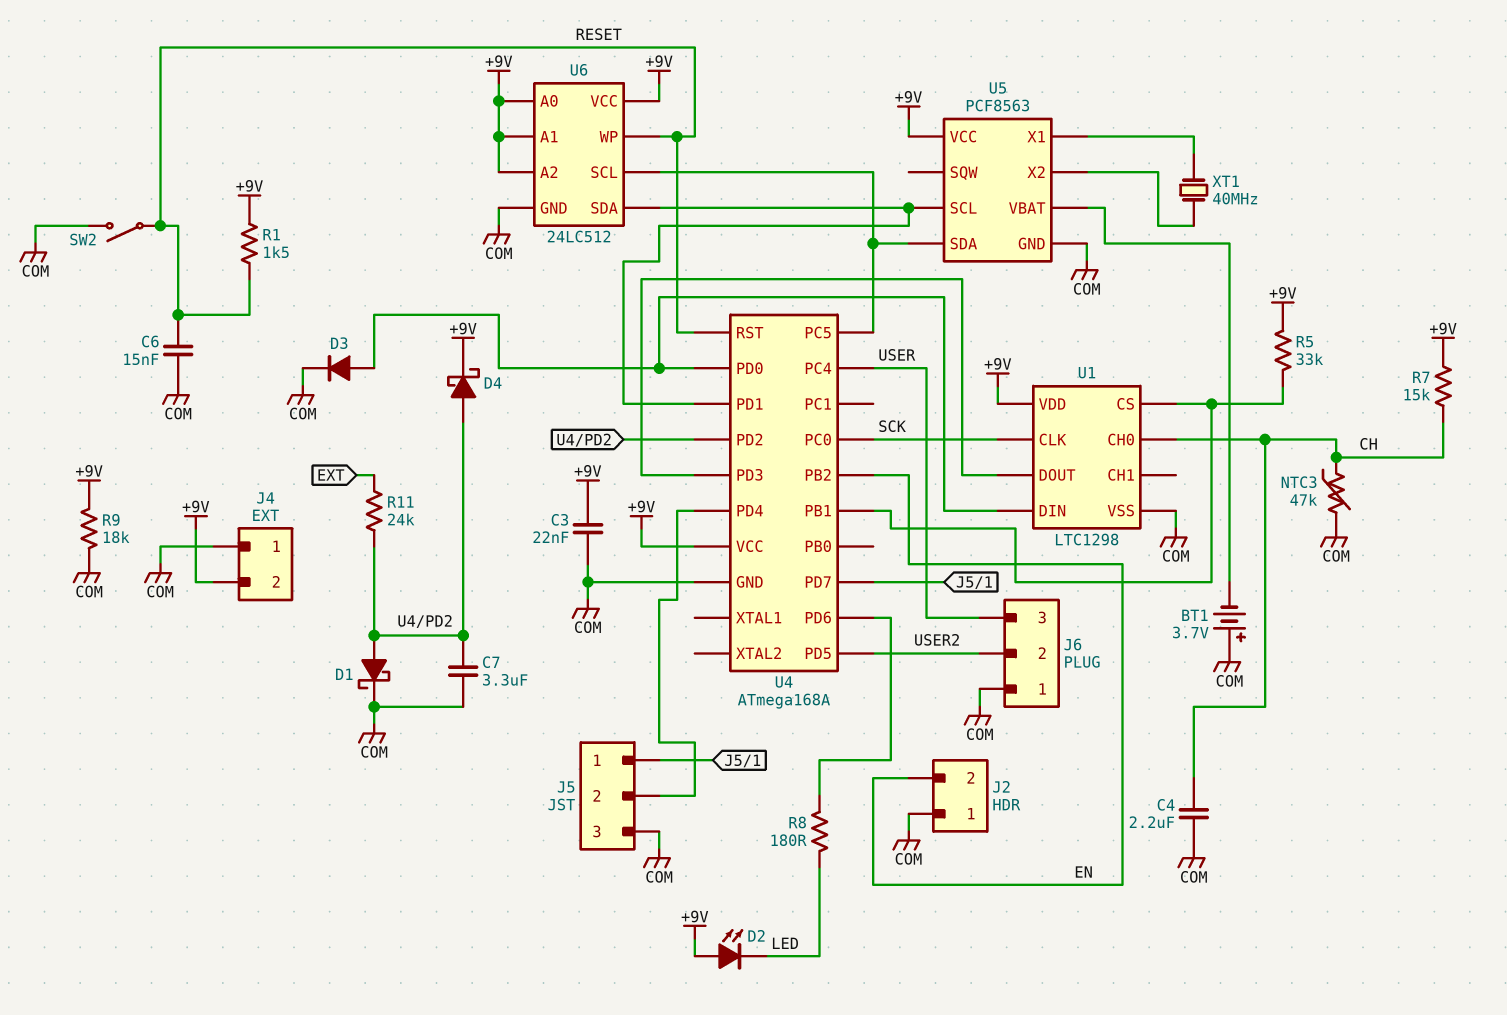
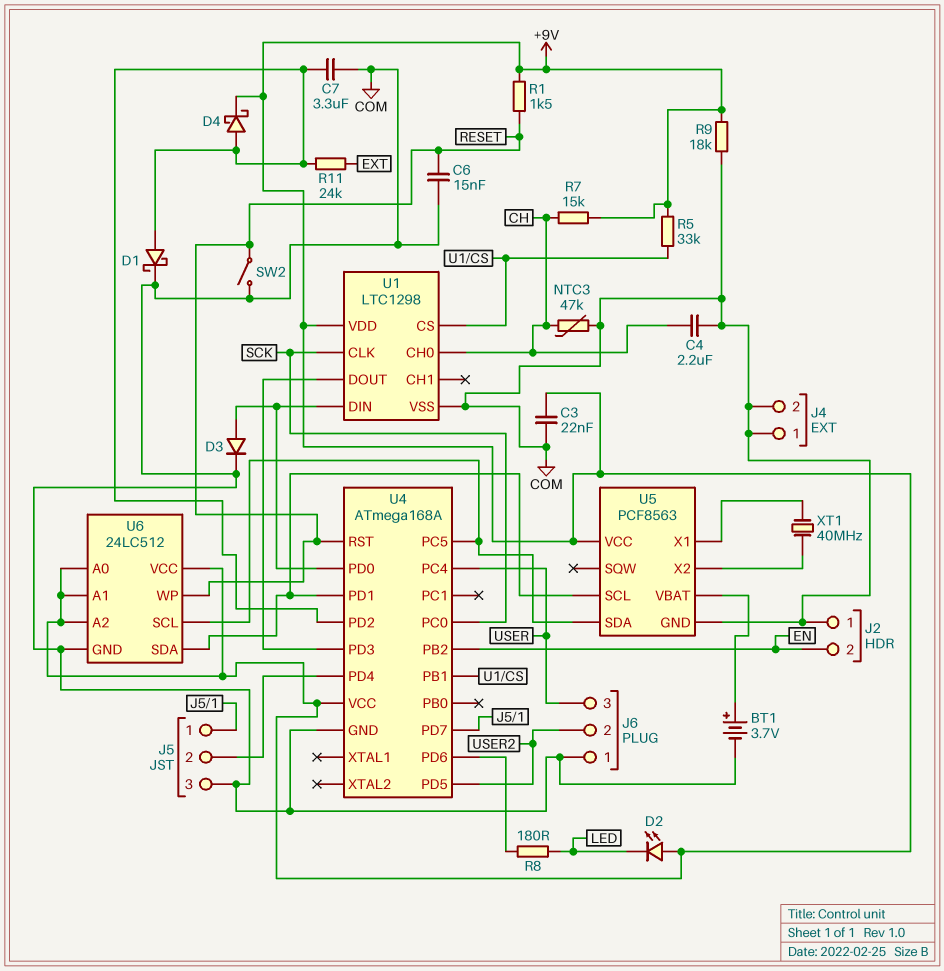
BT1: 3.7V (plus COM, minus U5/VBAT) -> 3.7V (plus U5/VBAT, minus COM)
J4 pin 2: +9V -> COM

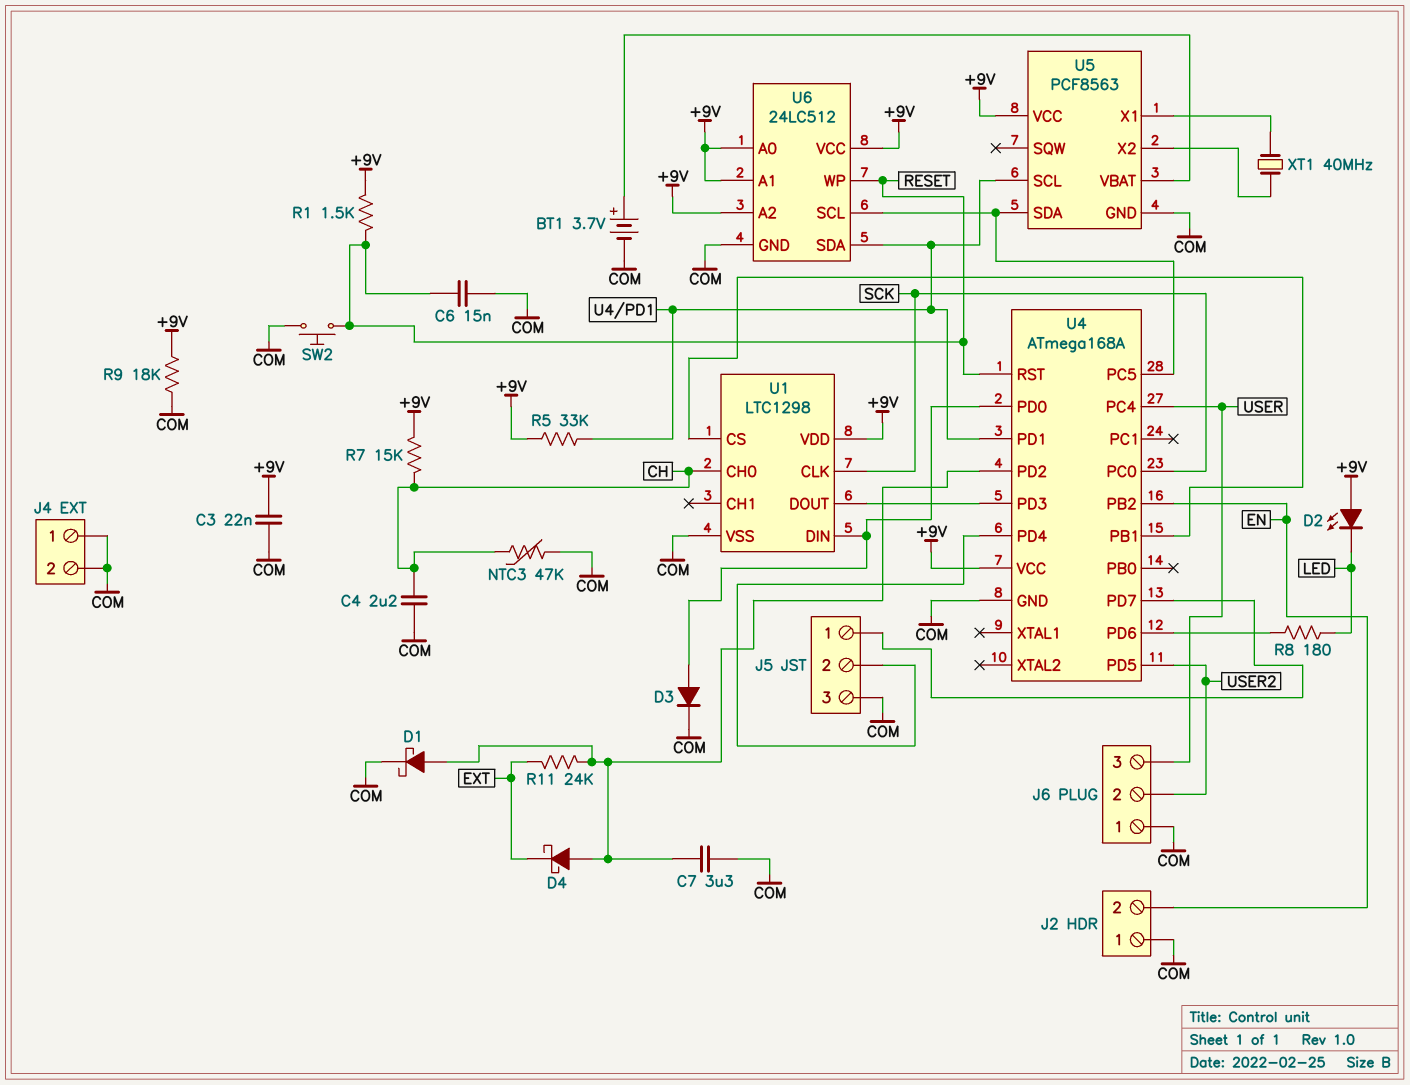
D4: schottky (A U4/PD2, K +9V) -> schottky (A U4/PD2, K EXT)
R5: 33k (+9V, U1/CS) -> 33k (+9V, U4/PD1)
SW2: switch (COM, RESET) -> button (COM, RESET)

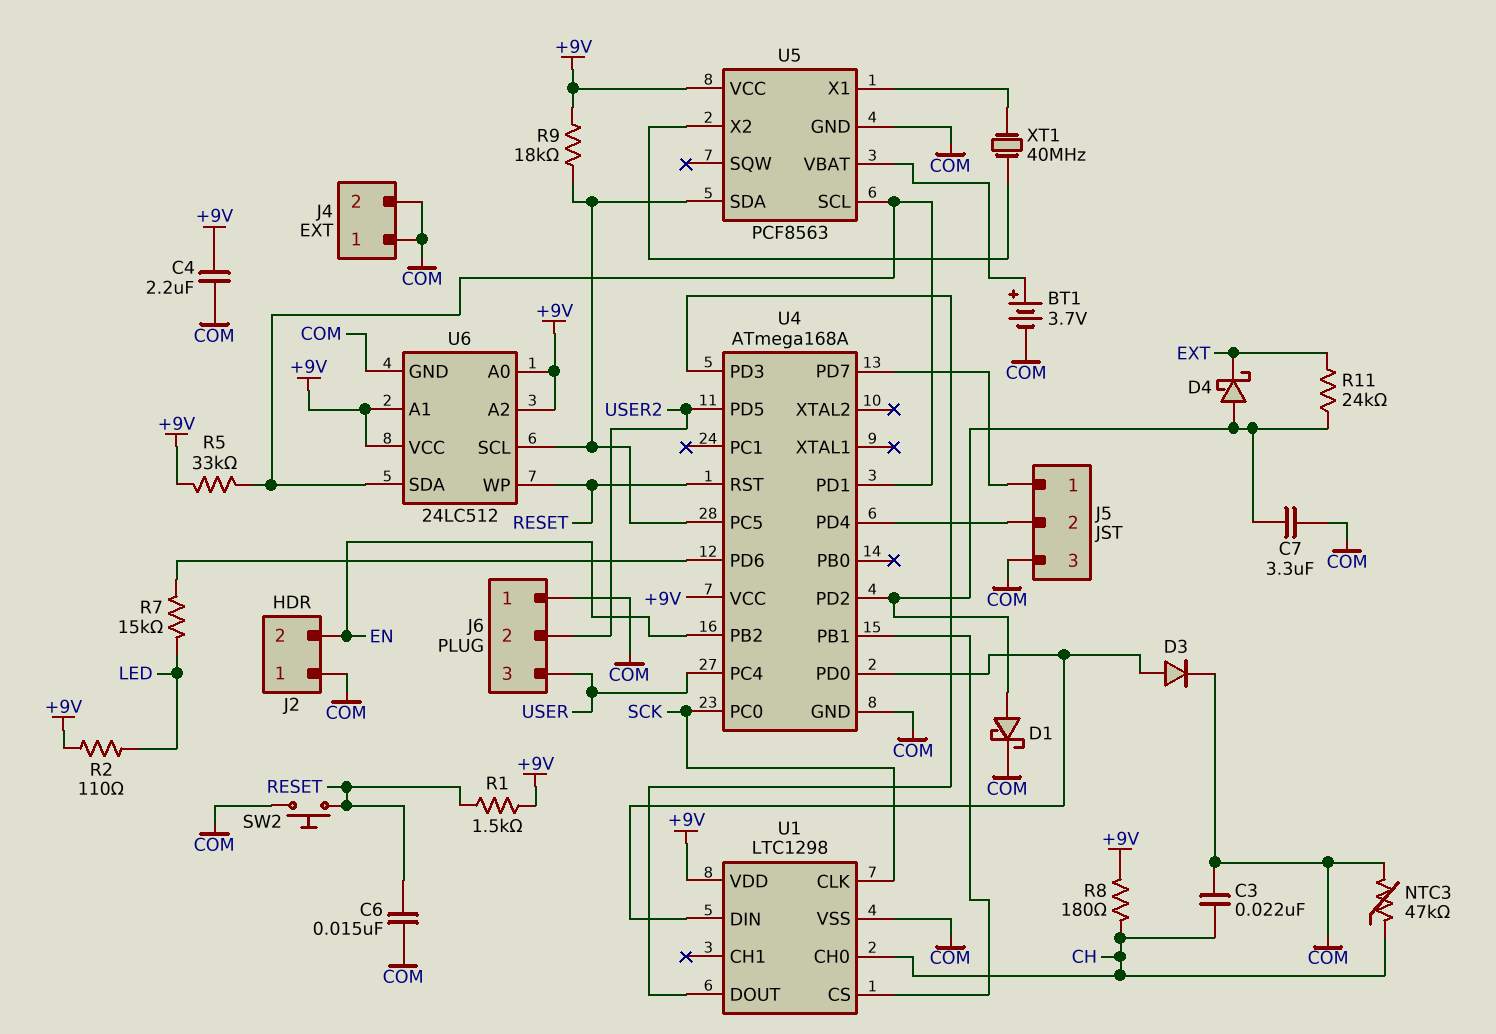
C3: 22nF (+9V, COM) -> 22nF (CH, COM)
C4: 2.2uF (CH, COM) -> 2.2uF (+9V, COM)
D2: LED (A +9V, K LED) -> none
R2: none -> 110 (+9V, LED)
R7: 15k (+9V, CH) -> 15k (LED, U4/PD6)
R8: 180 (LED, U4/PD6) -> 180 (+9V, CH)
R9: 18k (+9V, COM) -> 18k (+9V, U4/PC5)

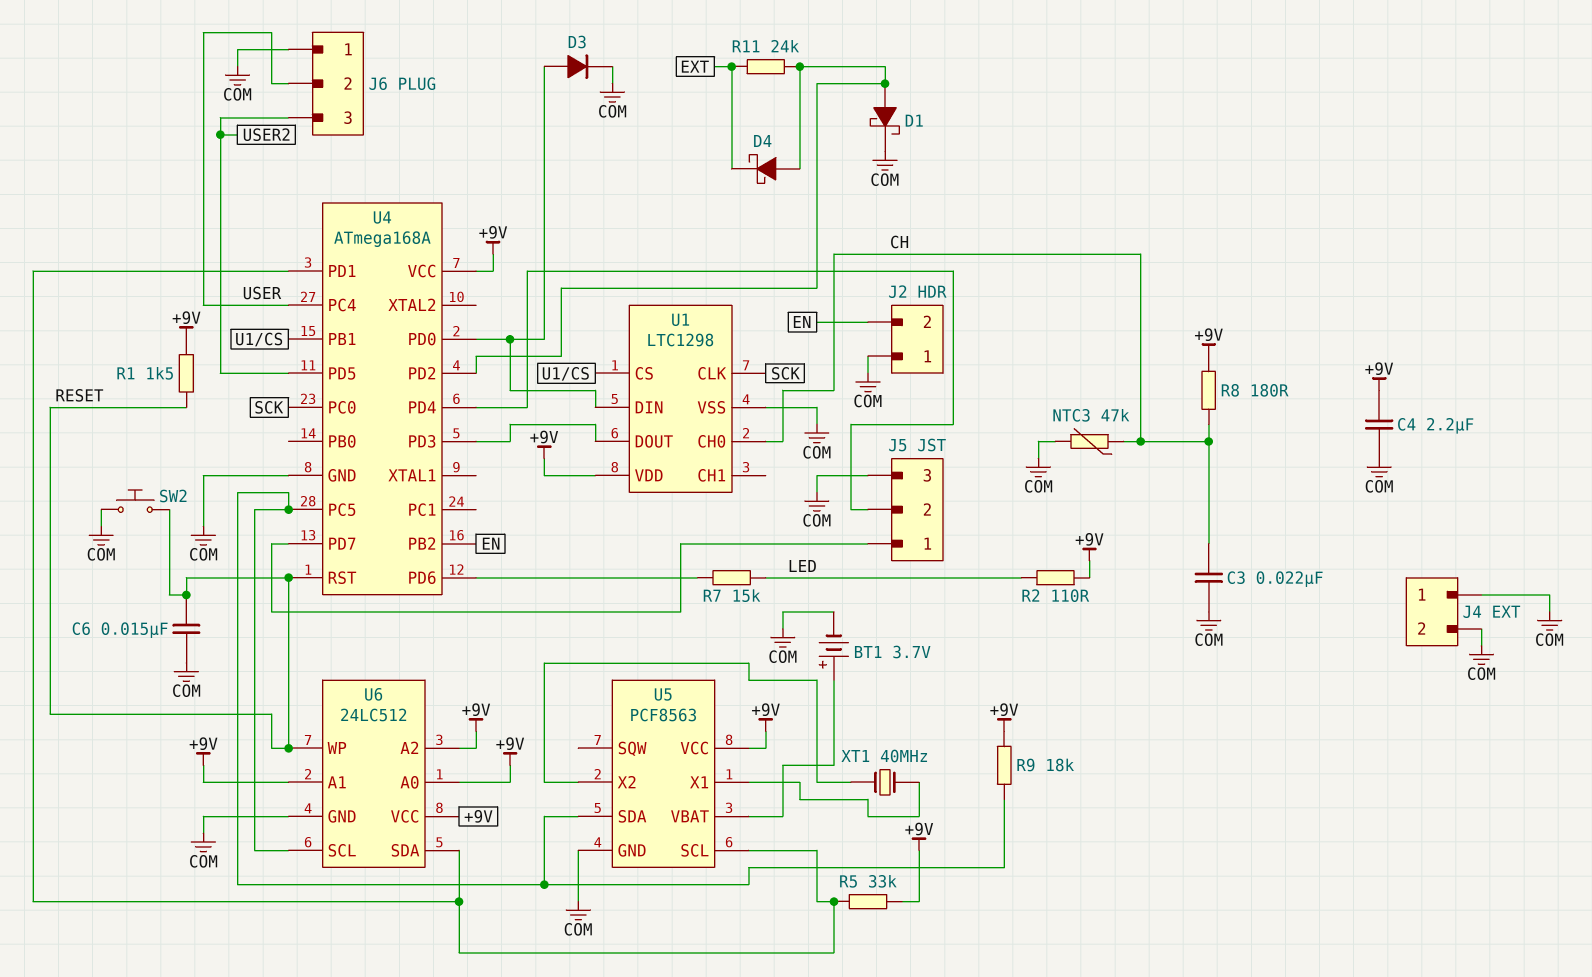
C7: 3.3uF (COM, U4/PD2) -> none
J6 pin 2: USER2 -> USER
J6 pin 3: USER -> USER2

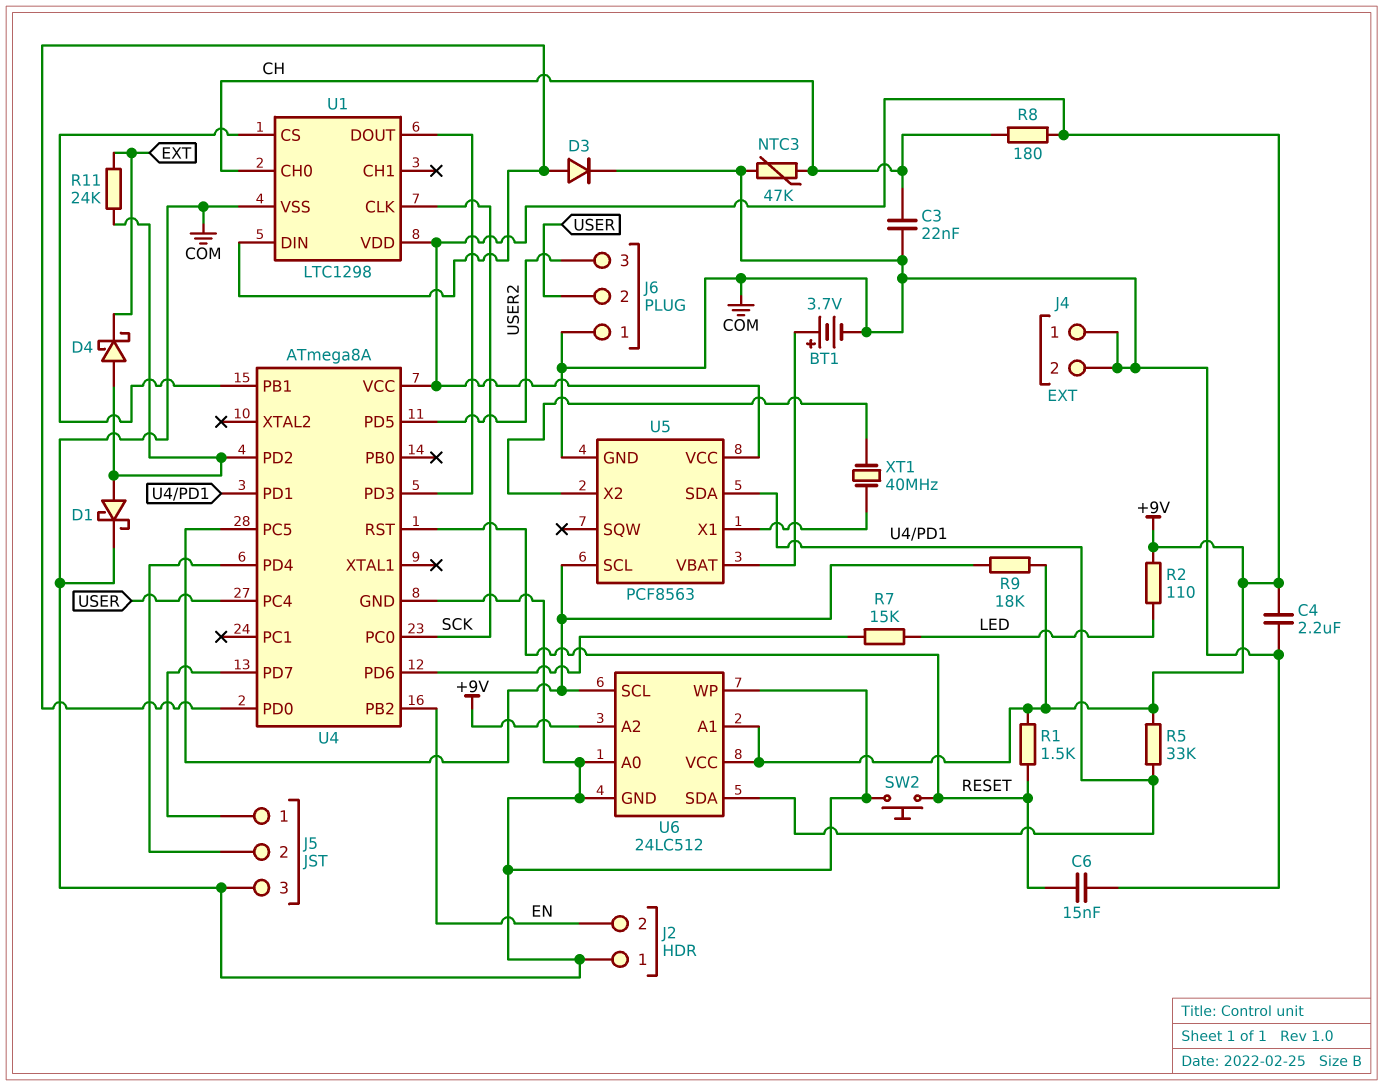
U4: ATmega168A -> ATmega8A
U5 pin SCL: U4/PD1 -> U4/PC5
U5 pin SDA: U4/PC5 -> U4/PD1
U6 pin A0: +9V -> COM
U6 pin WP: RESET -> COM

